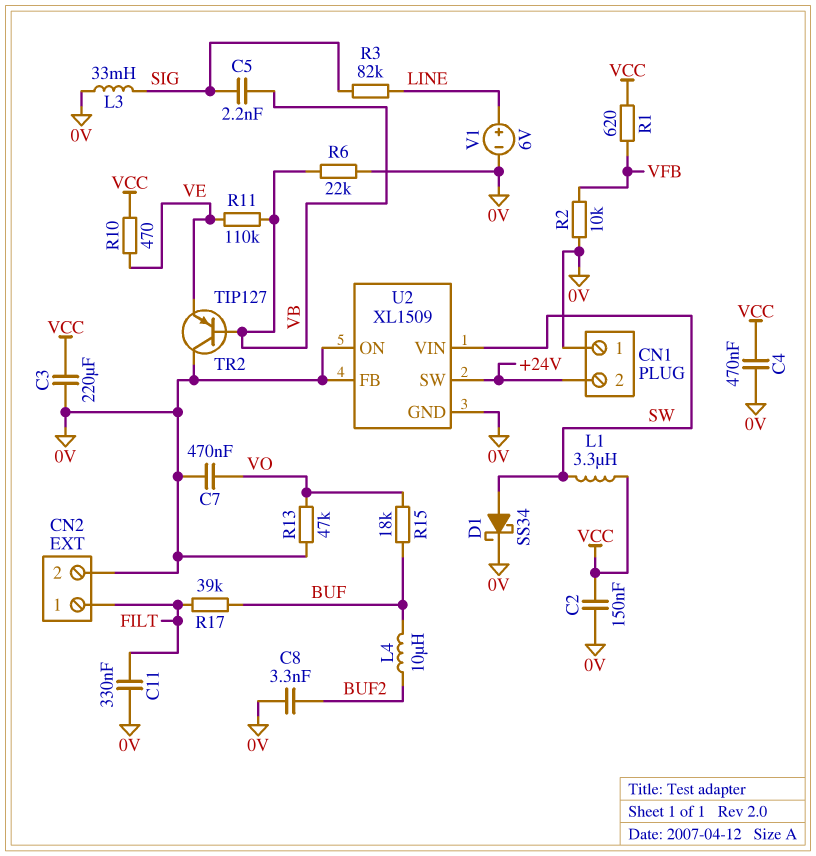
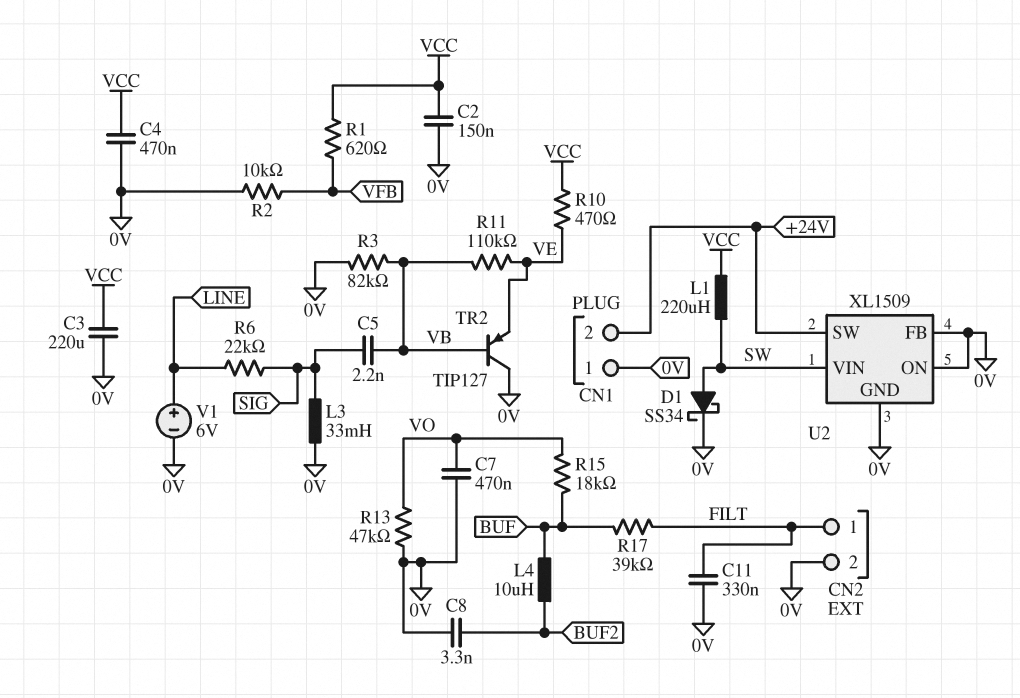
L1: 3.3uH (SW, VCC) -> 220uH (SW, VCC)
R3: 82k (LINE, SIG) -> 82k (0V, VB)
R6: 22k (0V, VB) -> 22k (LINE, SIG)

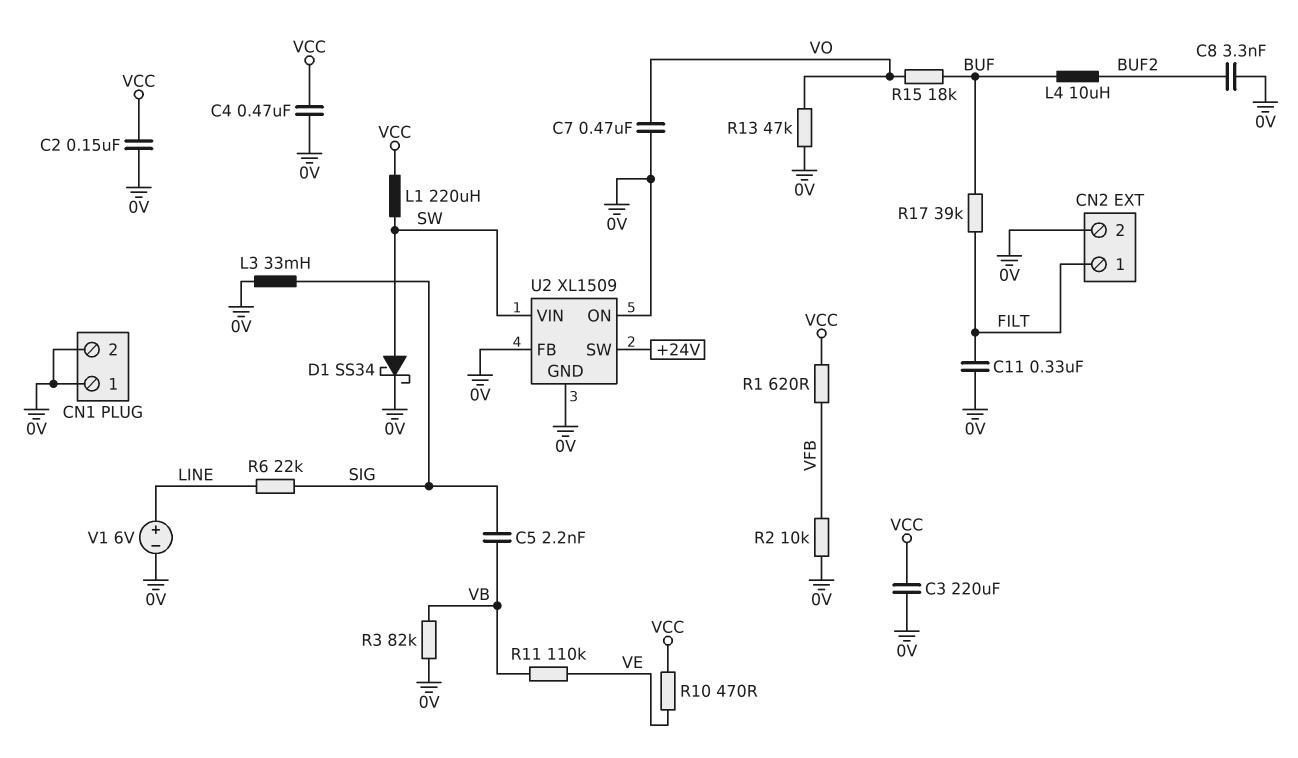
CN1 pin 2: +24V -> 0V
TR2: PNP TIP127 (B VB, C 0V, E VE) -> none

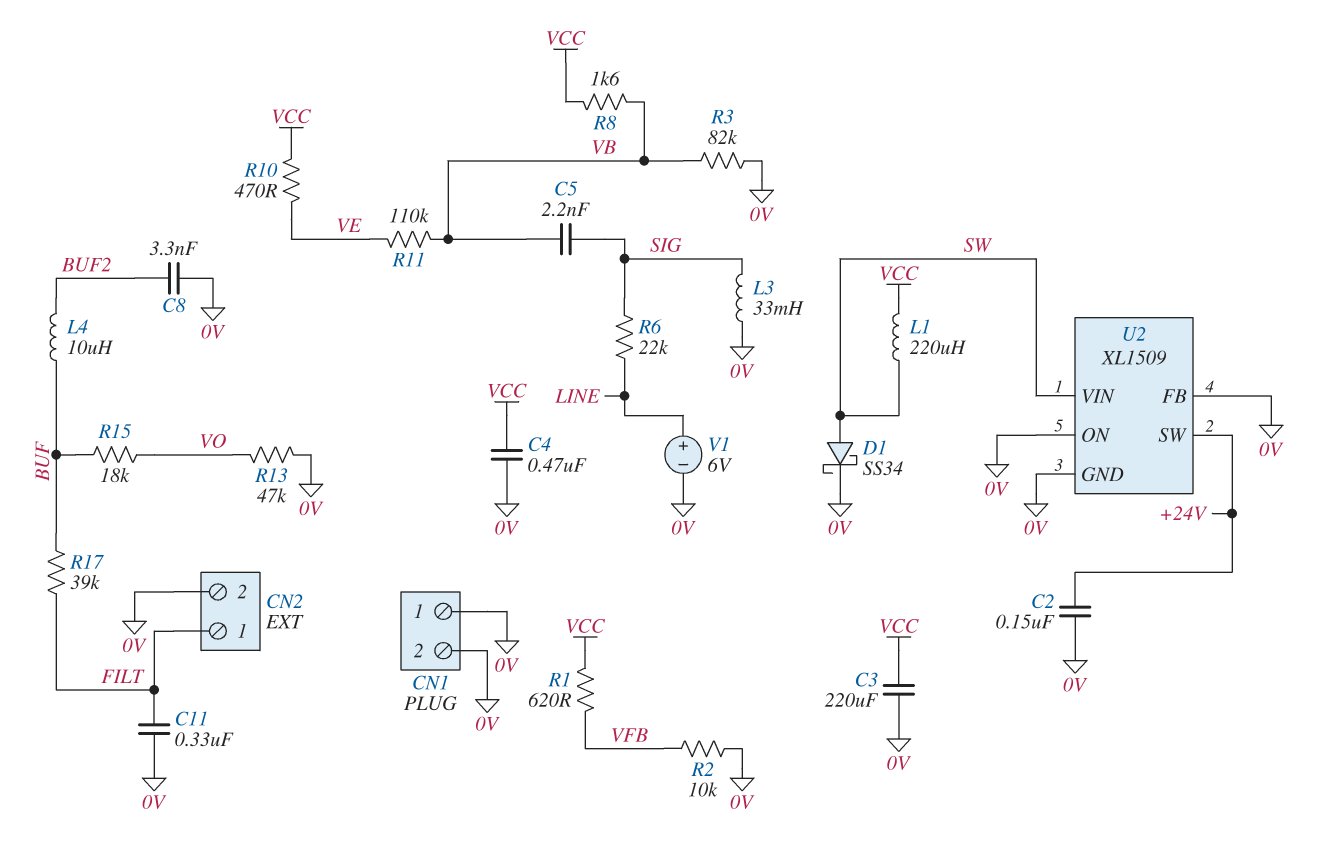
C2: 150nF (0V, VCC) -> 150nF (+24V, 0V)
C7: 470nF (0V, VO) -> none
R8: none -> 1.6k (VB, VCC)

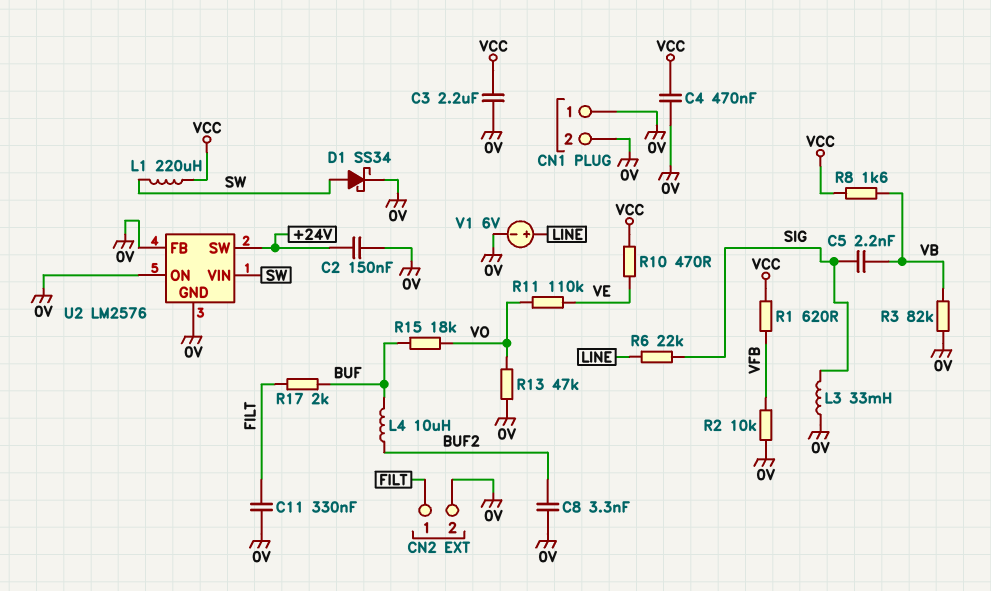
C3: 220uF (0V, VCC) -> 2.2uF (0V, VCC)
R11: 110k (VB, VE) -> 110k (VE, VO)
R17: 39k (BUF, FILT) -> 2k (BUF, FILT)
U2: XL1509 -> LM2576

